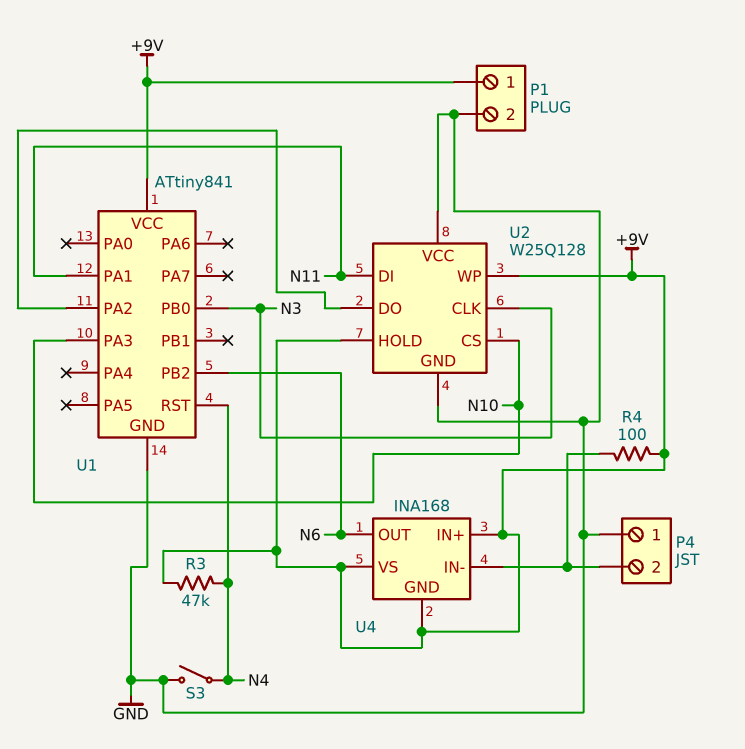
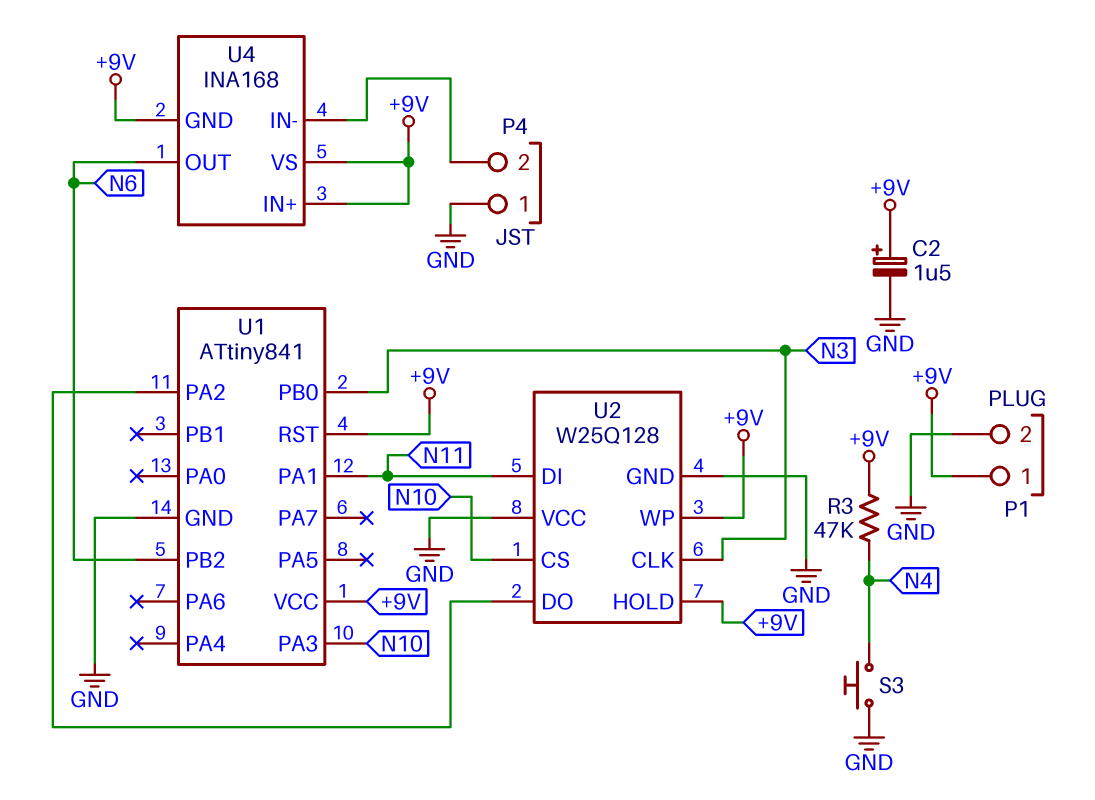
C2: none -> 1.5uF (plus +9V, minus GND)
R4: 100 (+9V, P4/2) -> none
S3: switch (GND, N4) -> button (GND, N4)
U1 pin RST: N4 -> +9V

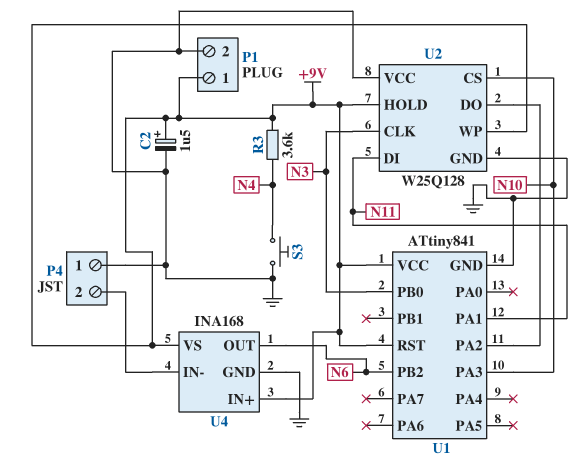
R3: 47k (+9V, N4) -> 3.6k (+9V, N4)
U4 pin GND: +9V -> GND

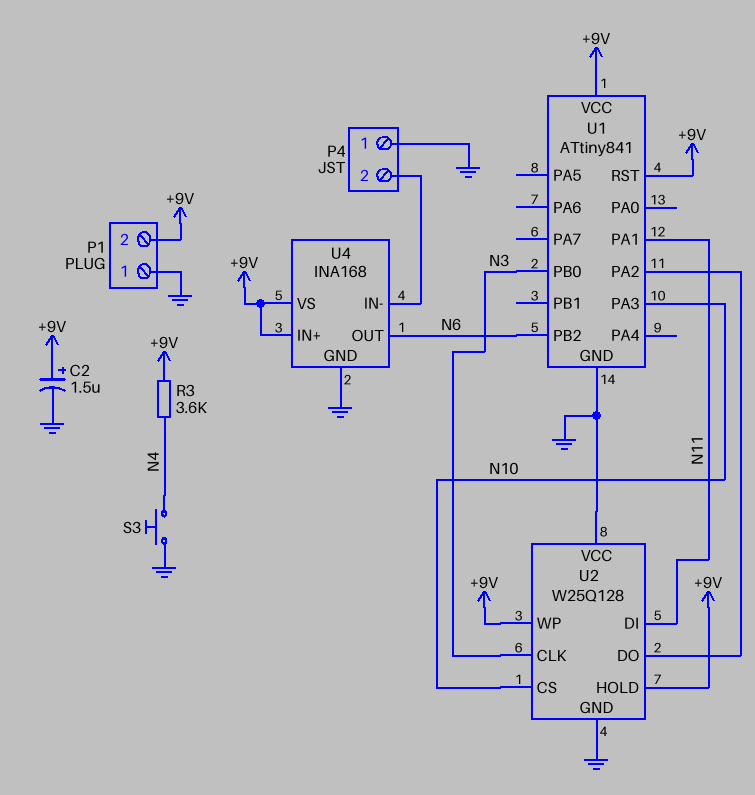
P1 pin 1: +9V -> GND
P1 pin 2: GND -> +9V

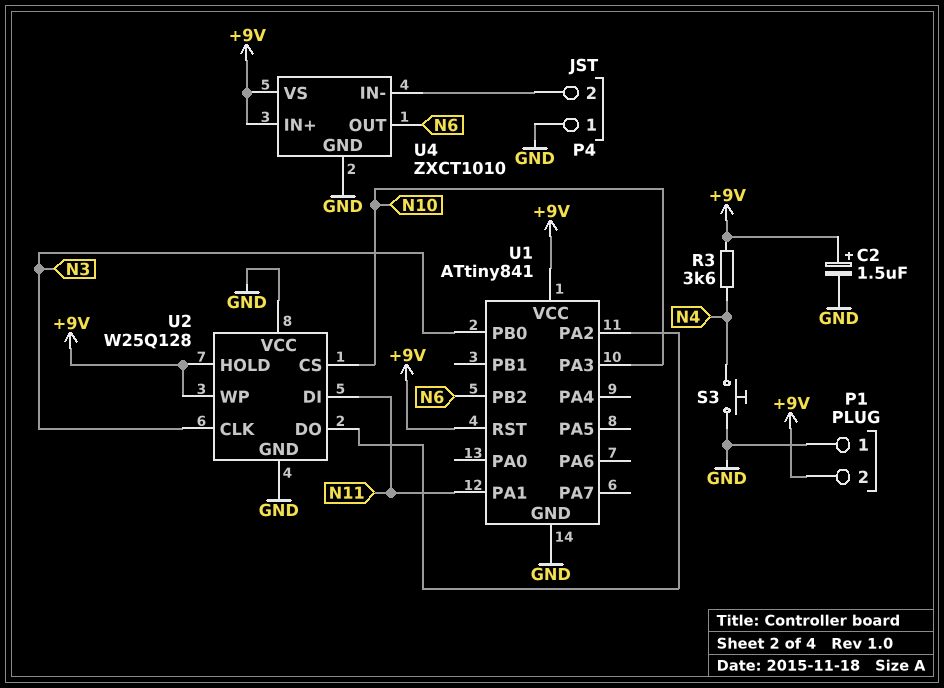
U4: INA168 -> ZXCT1010

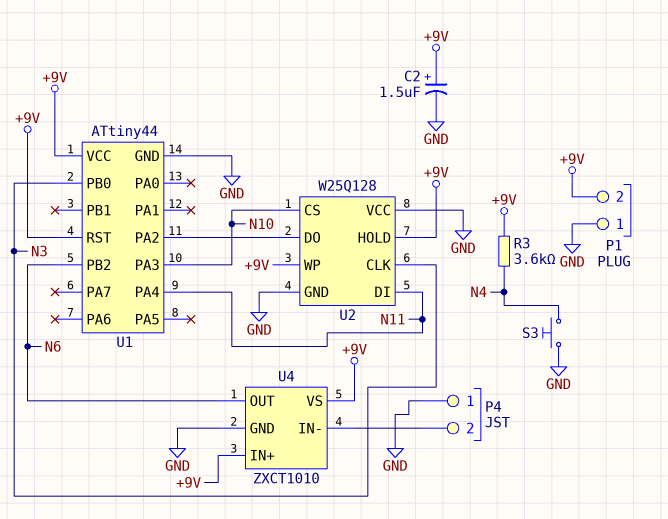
U1: ATtiny841 -> ATtiny44
U1 pin PA1: N11 -> none
U1 pin PA4: none -> N11

